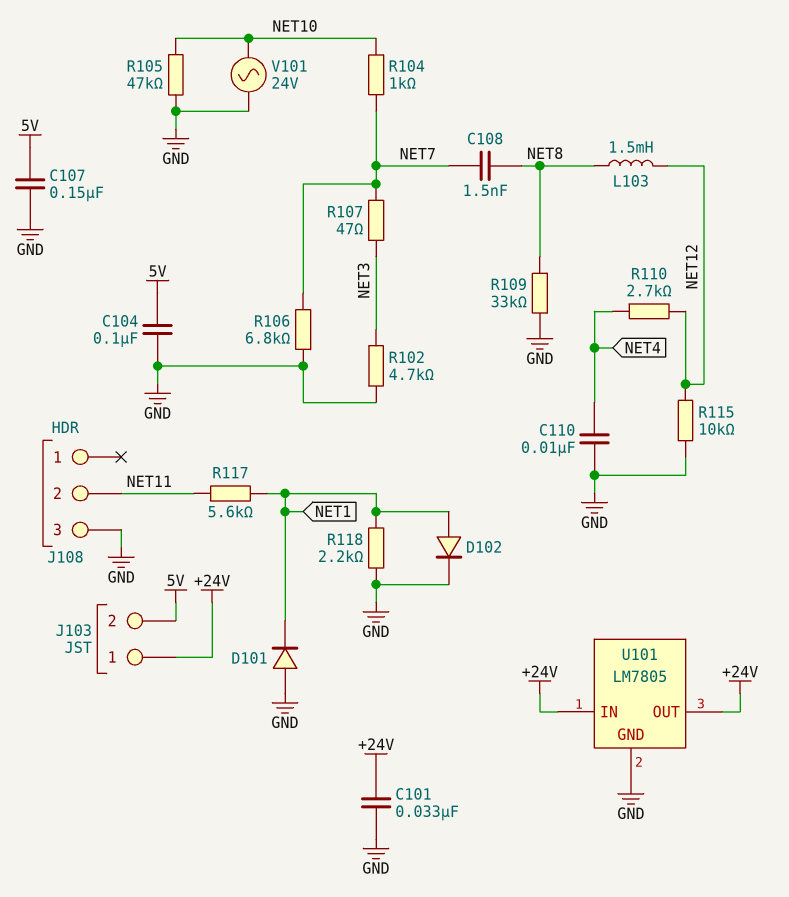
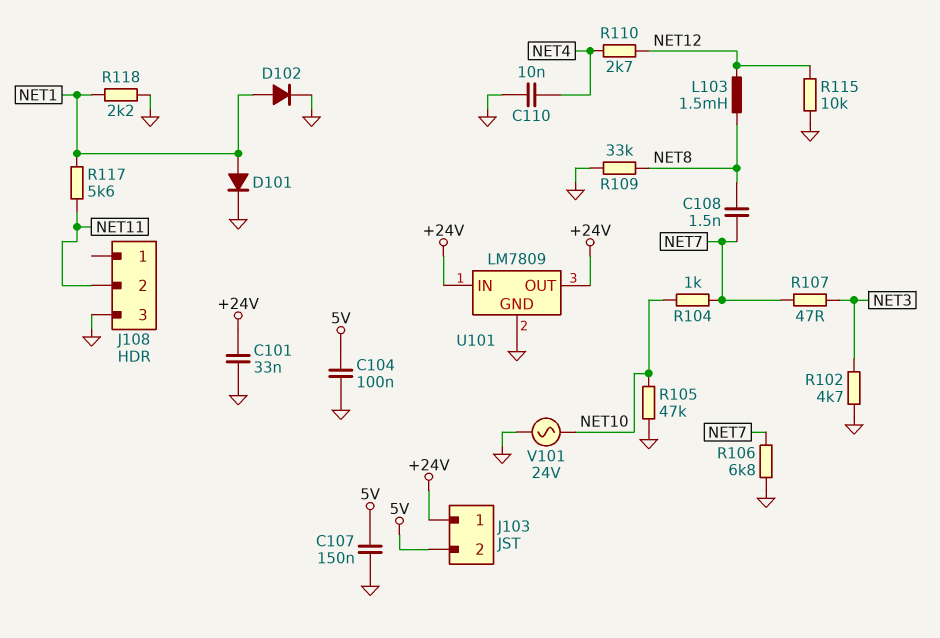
D101: diode (A GND, K NET1) -> diode (A NET1, K GND)
U101: LM7805 -> LM7809

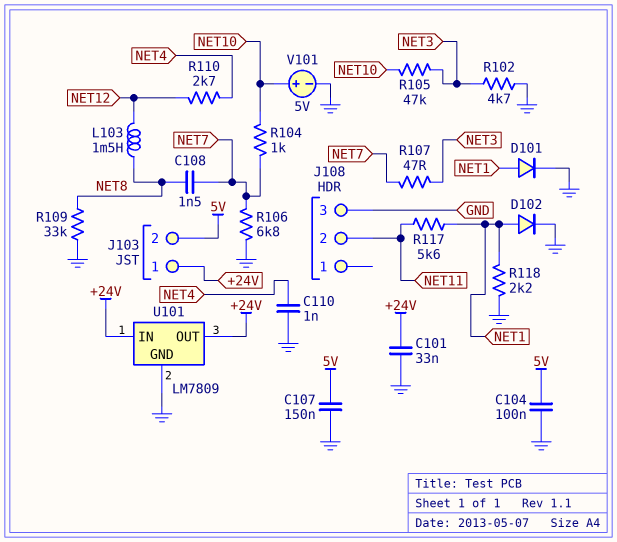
C110: 10nF (GND, NET4) -> 1nF (GND, NET4)
R105: 47k (GND, NET10) -> 47k (NET3, NET10)
R115: 10k (GND, NET12) -> none
V101: AC 24V (GND, NET10) -> 5V (plus NET10, minus GND)

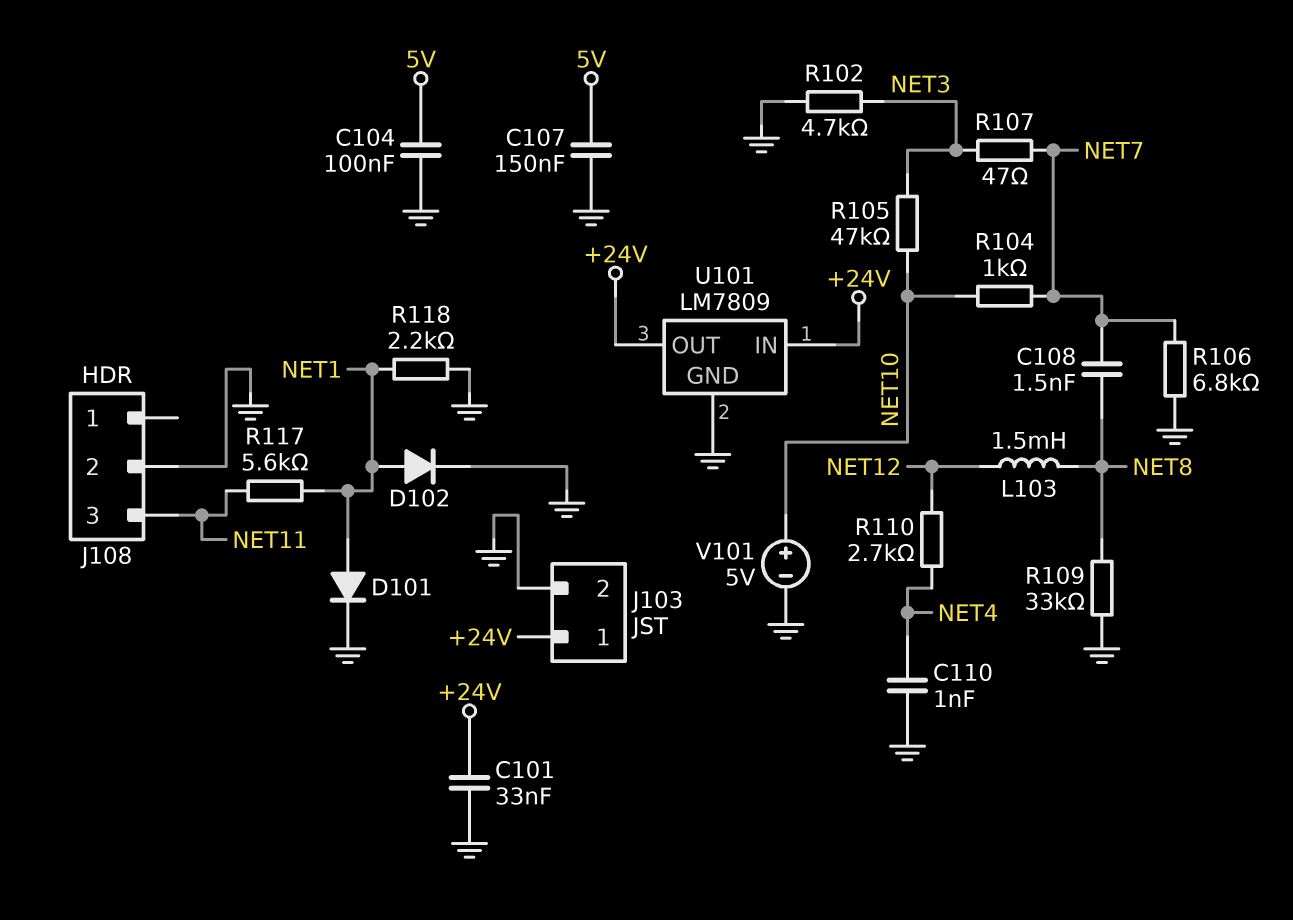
J103 pin 2: 5V -> GND
J108 pin 2: NET11 -> GND
J108 pin 3: GND -> NET11

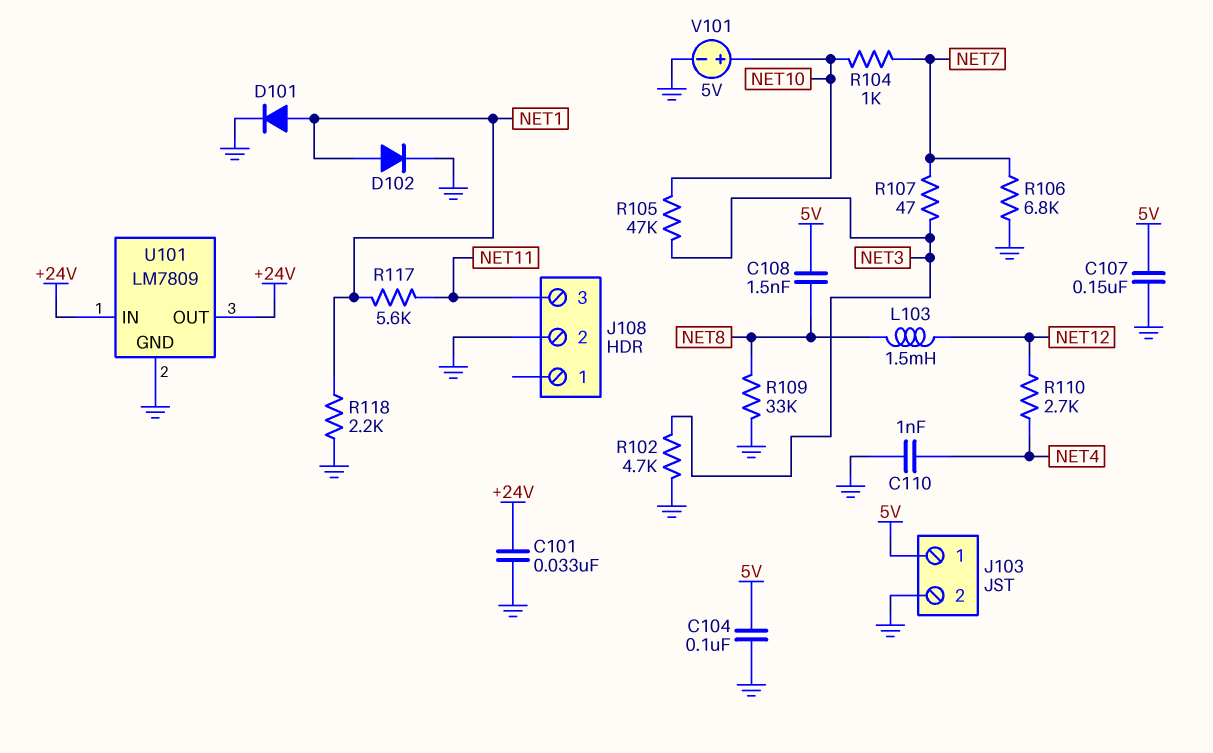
C108: 1.5nF (NET7, NET8) -> 1.5nF (5V, NET8)
J103 pin 1: +24V -> 5V

